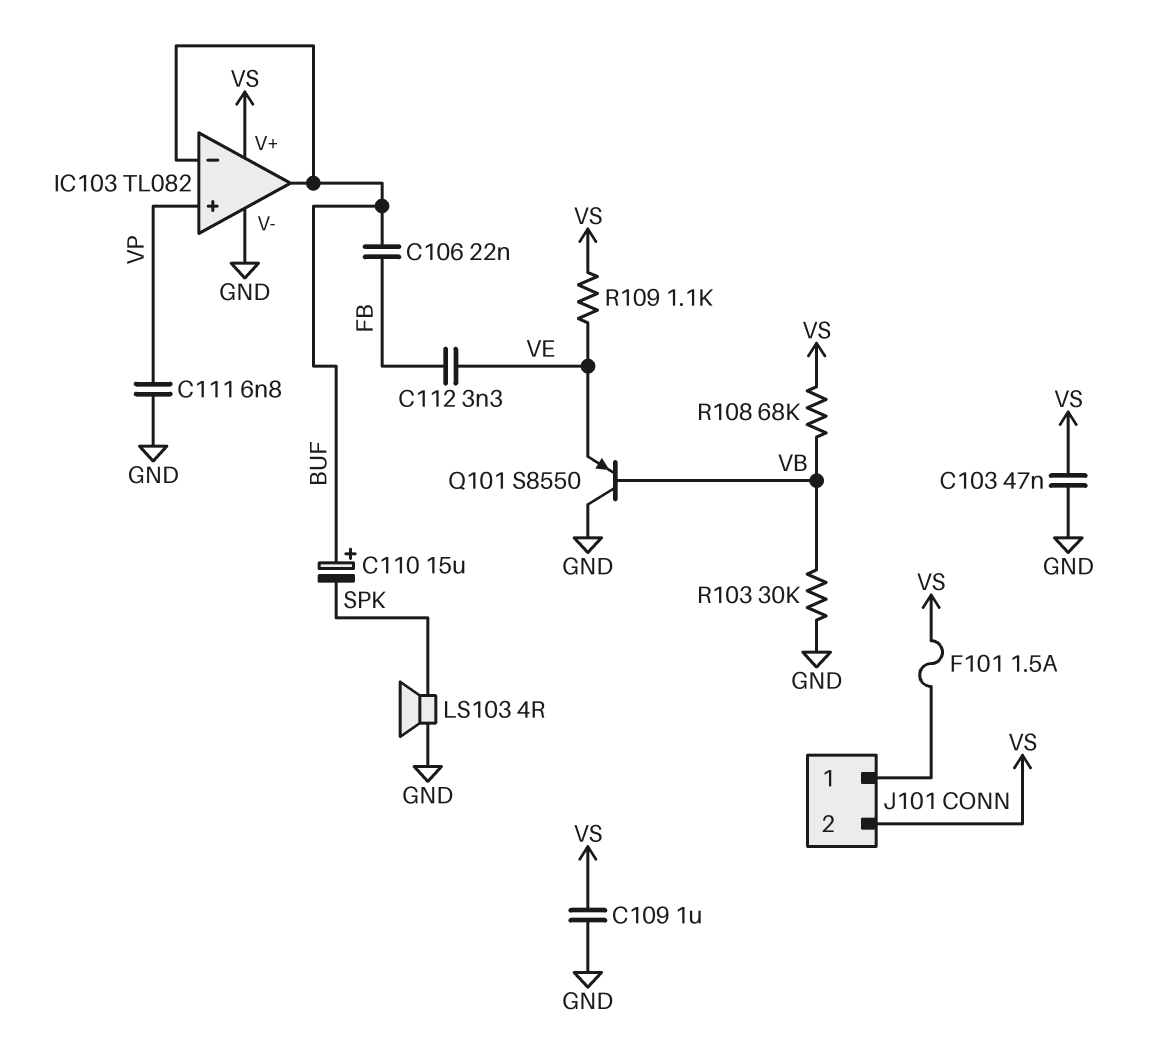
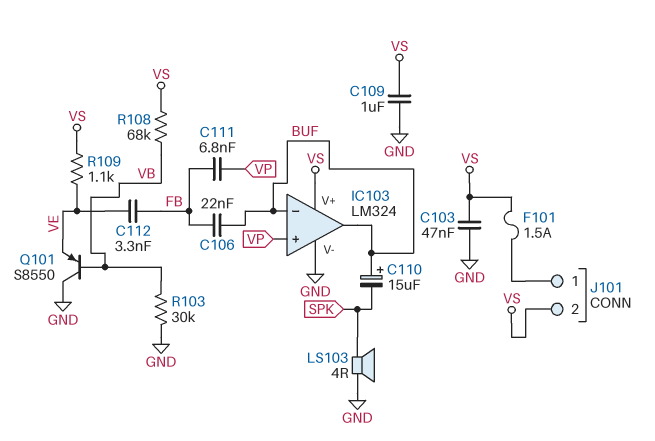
C111: 6.8nF (GND, VP) -> 6.8nF (FB, VP)
IC103: TL082 -> LM324

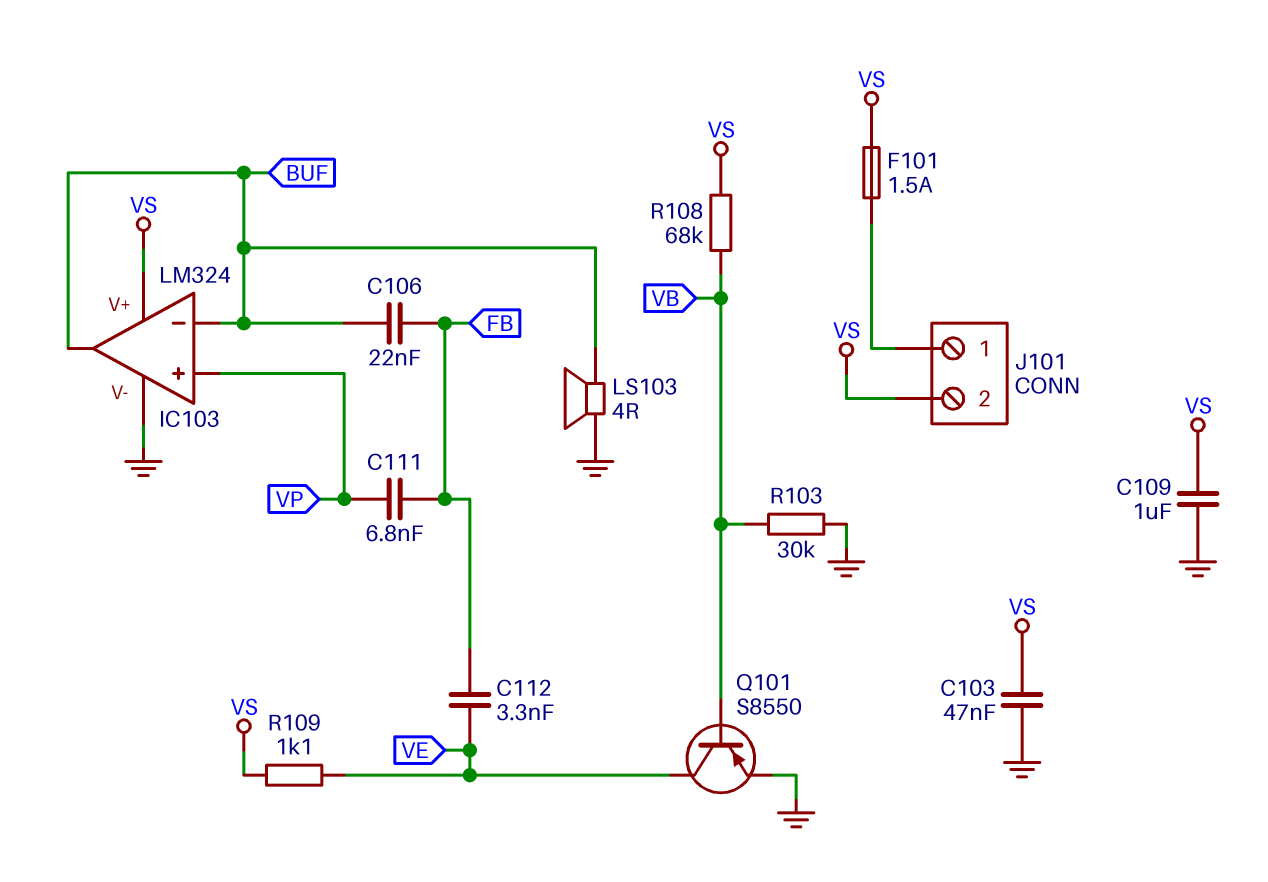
C110: 15uF (plus BUF, minus SPK) -> none
LS103: speaker 4R (GND, SPK) -> speaker 4R (BUF, GND)
Q101: PNP S8550 (B VB, C GND, E VE) -> PNP S8550 (B VB, C VE, E GND)

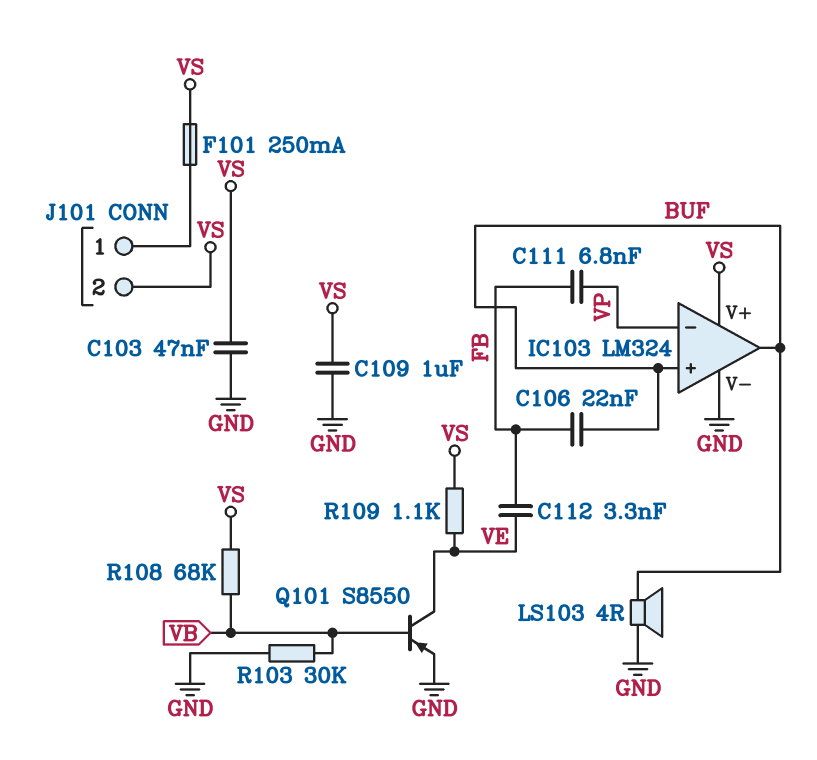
F101: 1.5A (J101/1, VS) -> 250mA (J101/1, VS)
IC103 pin in+: VP -> BUF
IC103 pin in-: BUF -> VP

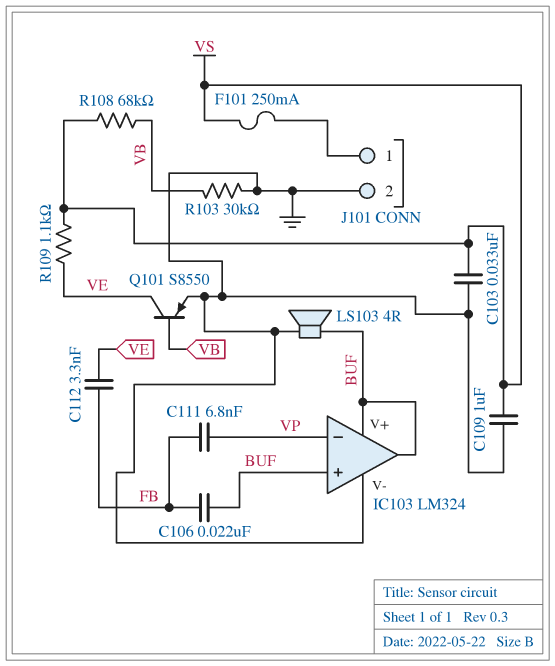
C103: 47nF (GND, VS) -> 33nF (GND, VS)
IC103 pin V+: VS -> BUF
J101 pin 2: VS -> GND

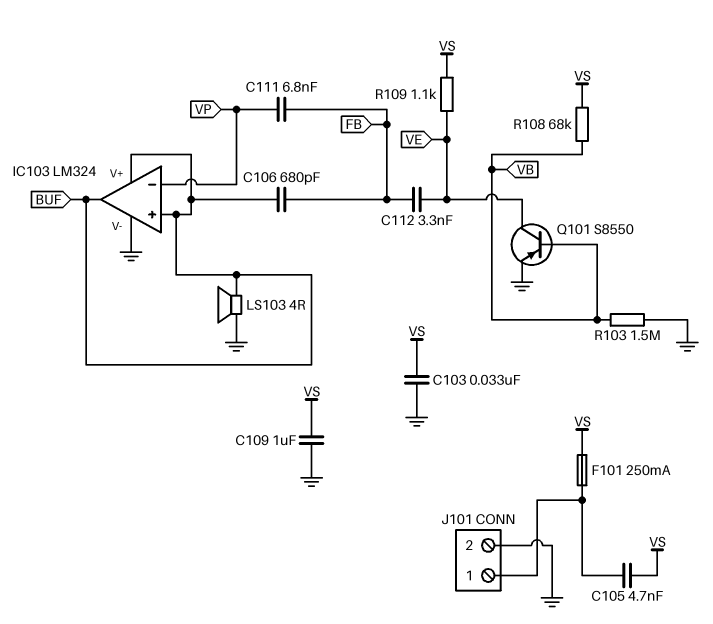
C105: none -> 4.7nF (J101/1, VS)
C106: 22nF (BUF, FB) -> 680pF (BUF, FB)
R103: 30k (GND, VB) -> 1.5M (GND, VB)

